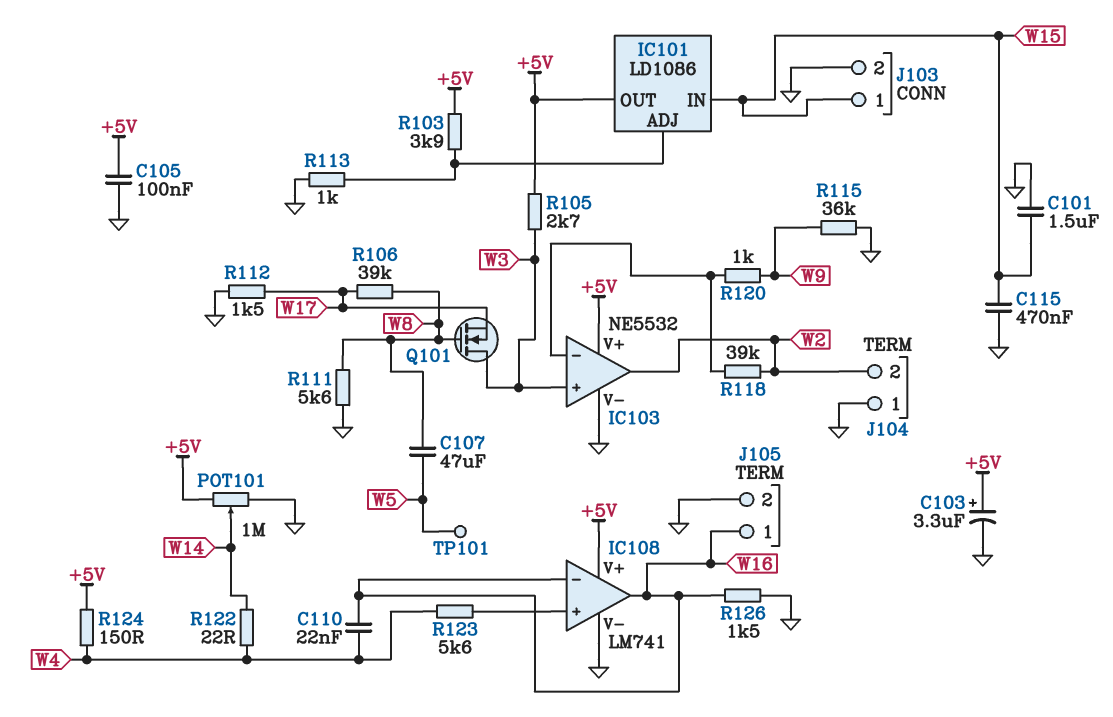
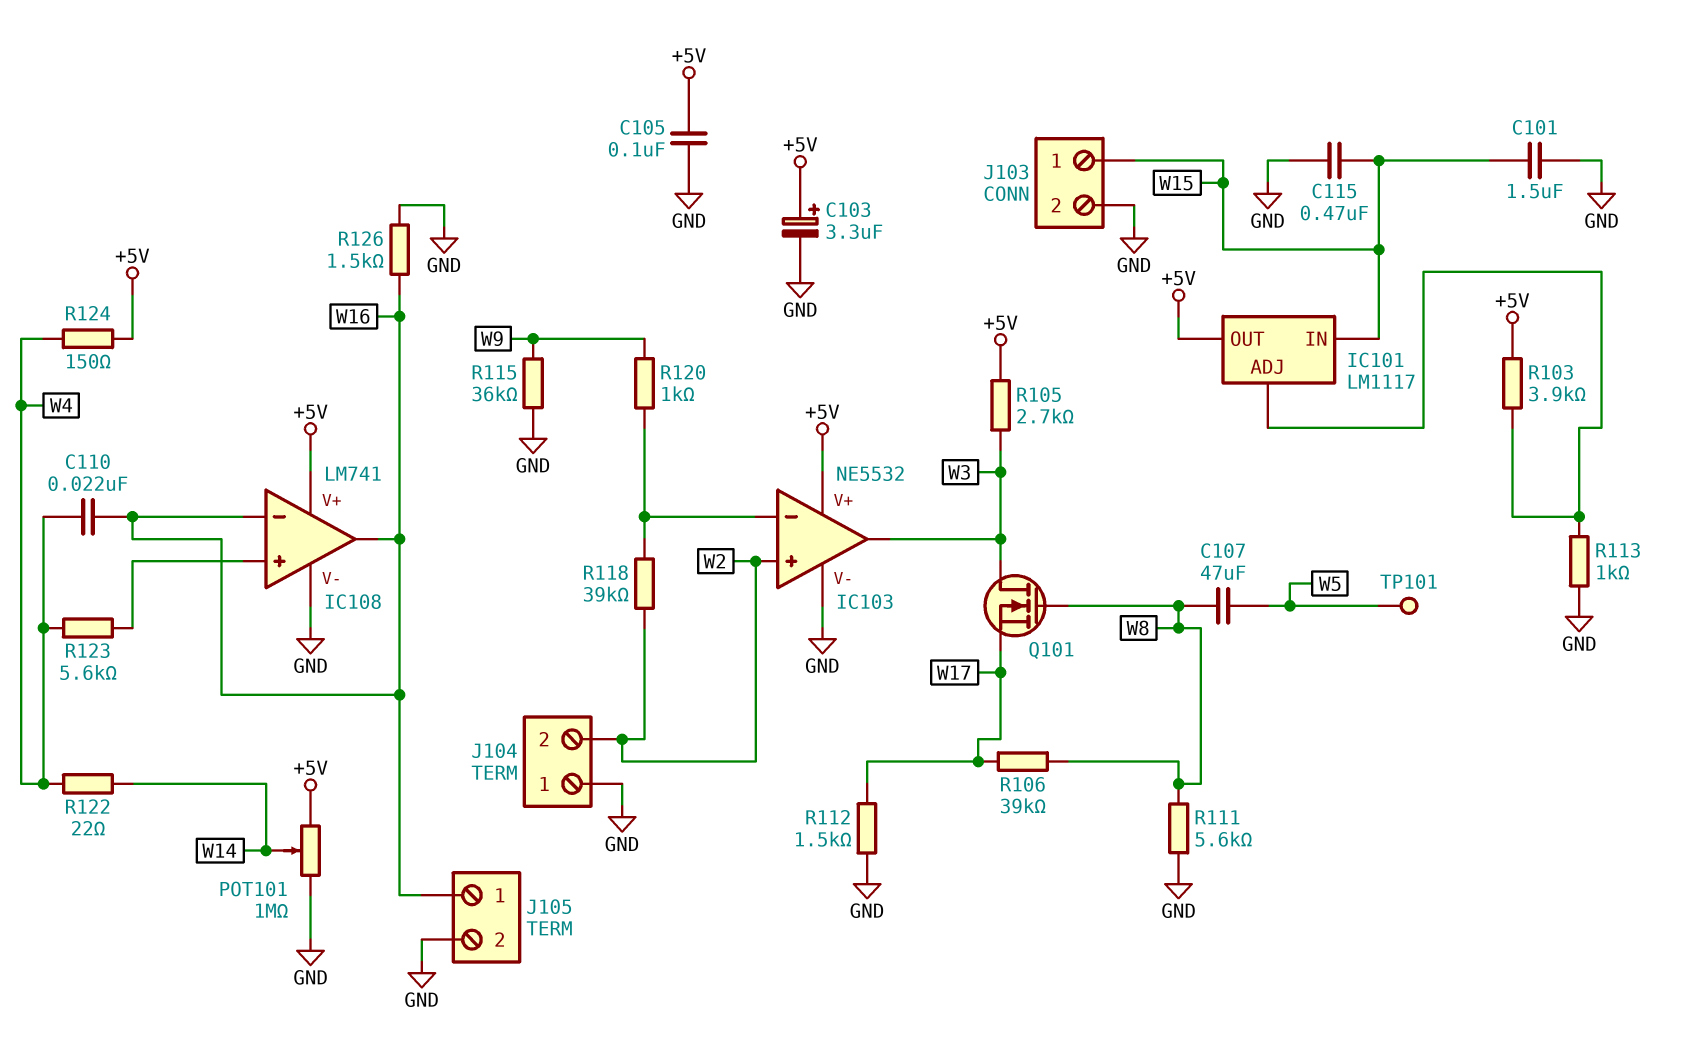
IC101: LD1086 -> LM1117
IC103 pin in+: W3 -> W2
IC103 pin out: W2 -> W3

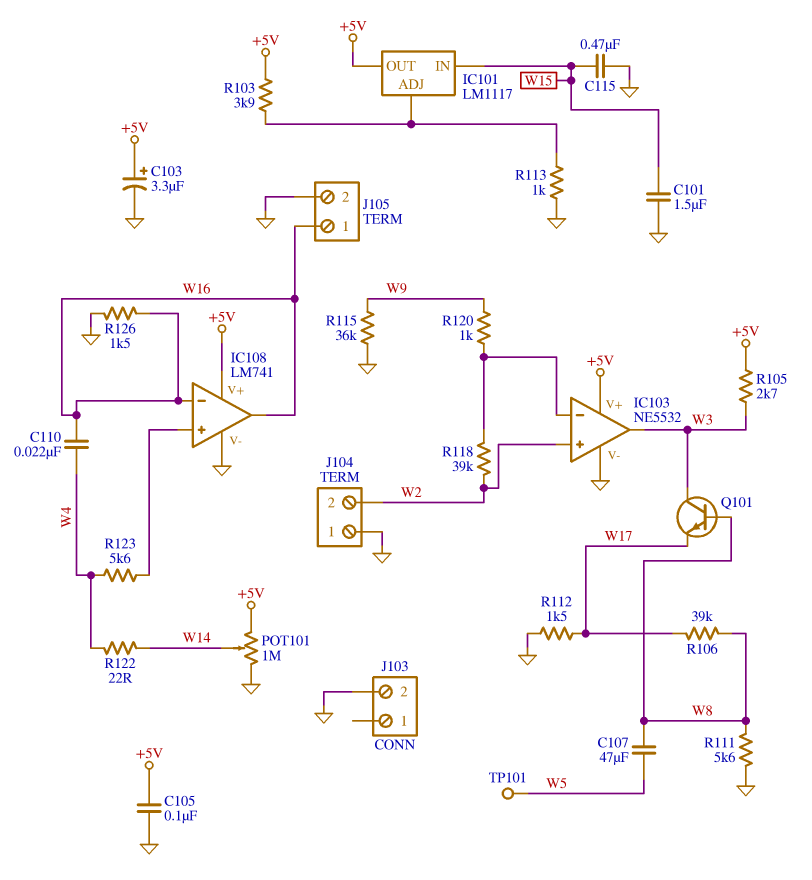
J103 pin 1: W15 -> none
Q101: NMOS (G W8, D W3, S W17) -> NPN (B W8, C W3, E W17)
R124: 150 (+5V, W4) -> none

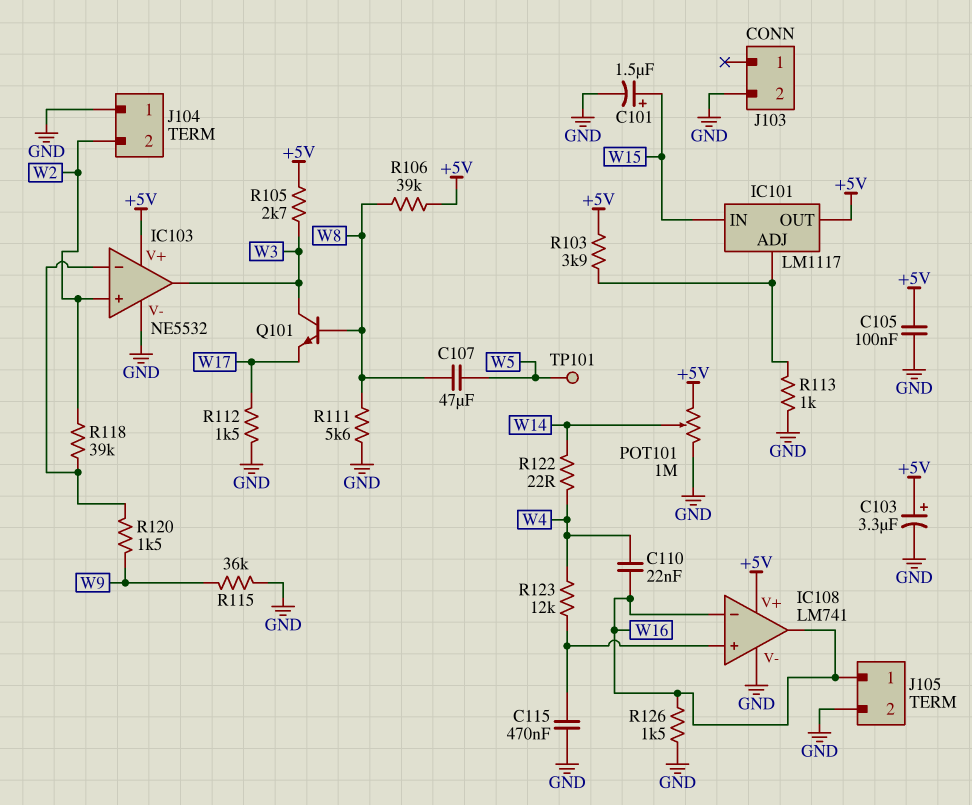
C101: 1.5uF (GND, W15) -> 1.5uF (plus W15, minus GND)
C115: 470nF (GND, W15) -> 470nF (GND, IC108/in+)
R106: 39k (W8, W17) -> 39k (+5V, W8)
R120: 1k (IC103/in-, W9) -> 1.5k (IC103/in-, W9)
R123: 5.6k (IC108/in+, W4) -> 12k (IC108/in+, W4)

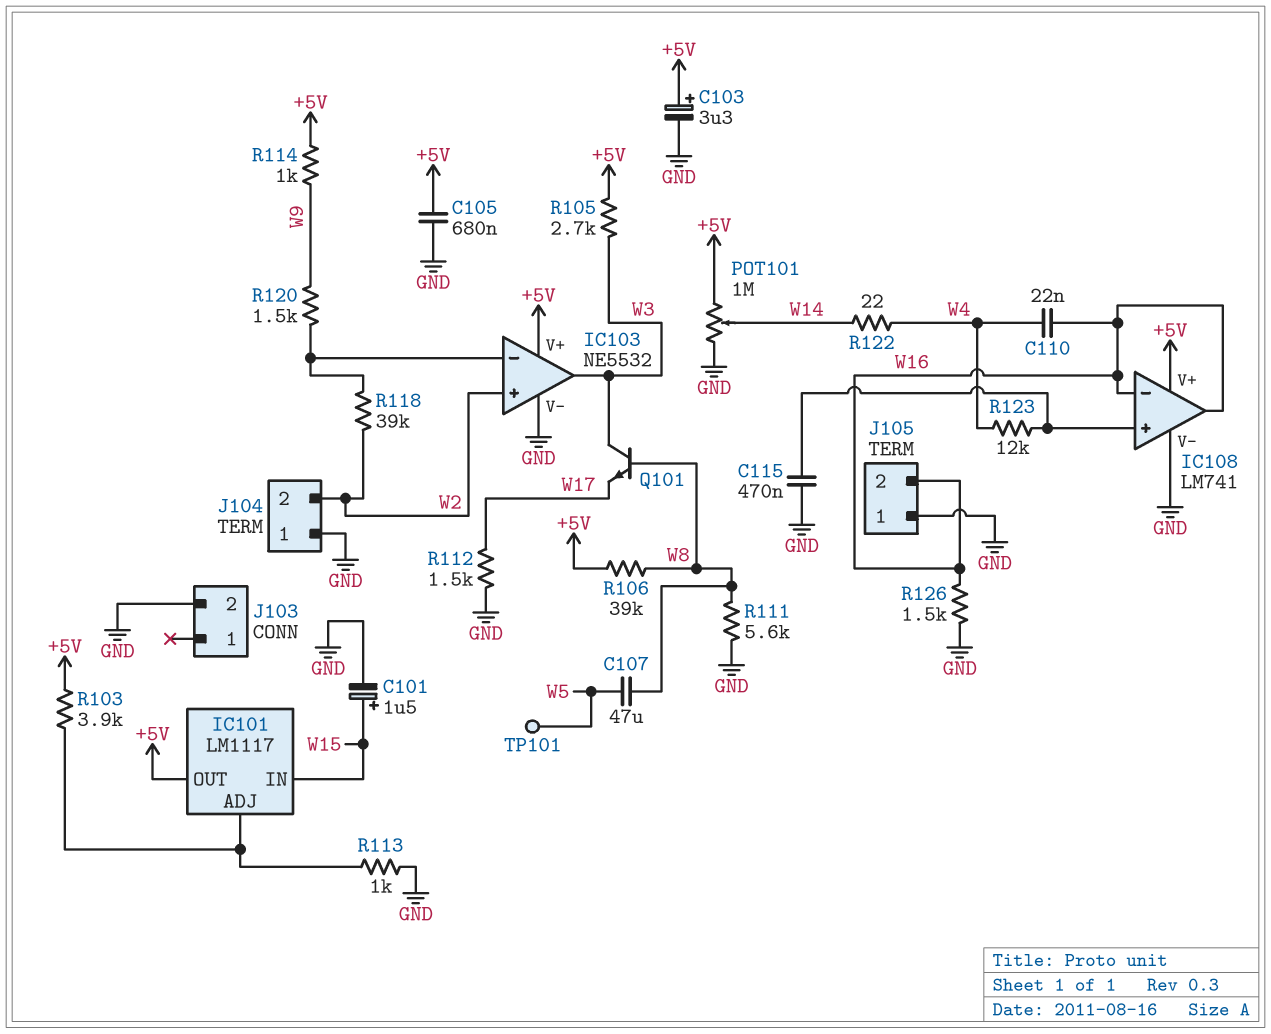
C105: 100nF (+5V, GND) -> 680nF (+5V, GND)
J105 pin 1: W16 -> GND
J105 pin 2: GND -> W16
R114: none -> 1k (+5V, W9)
R115: 36k (GND, W9) -> none

